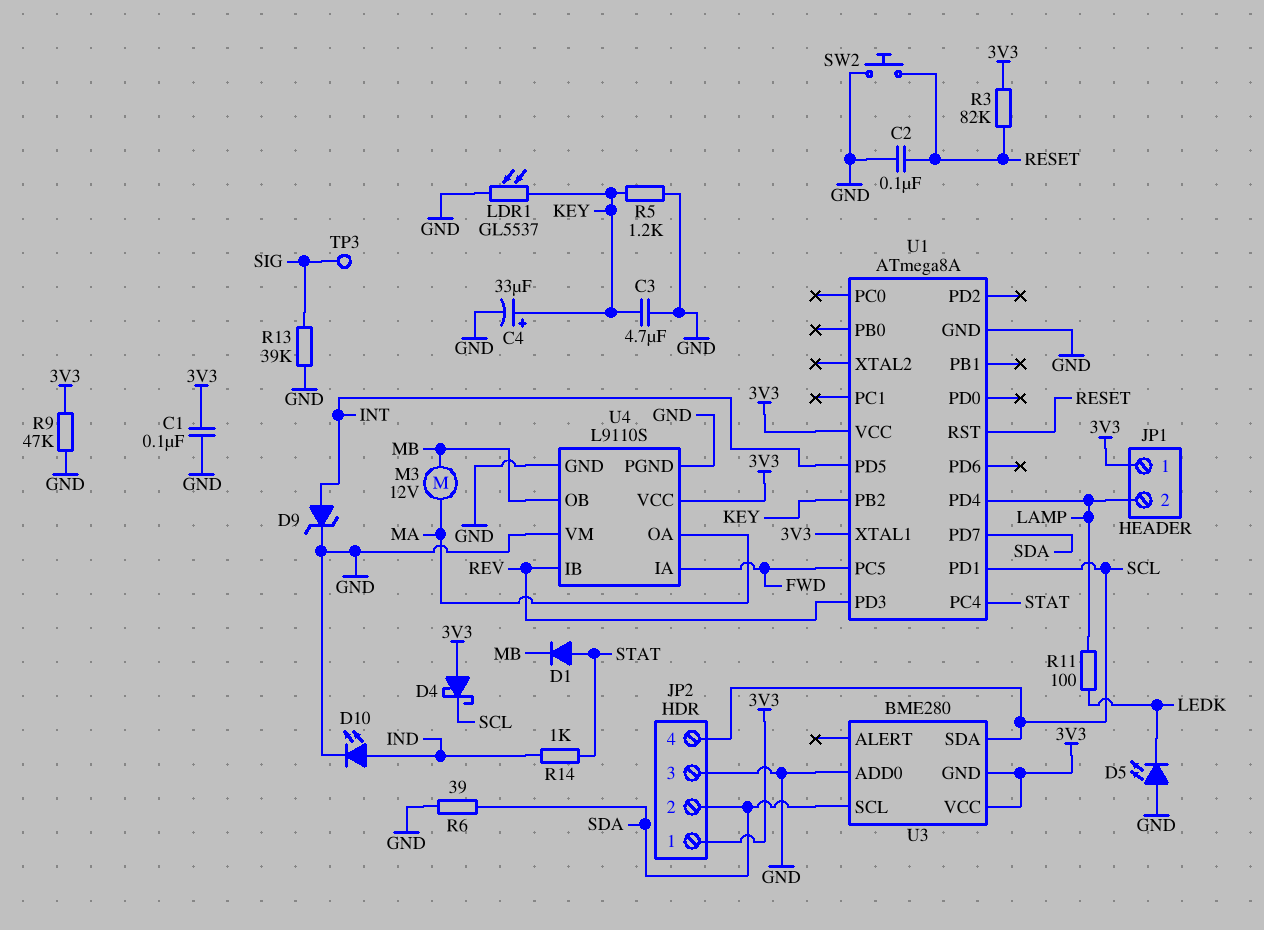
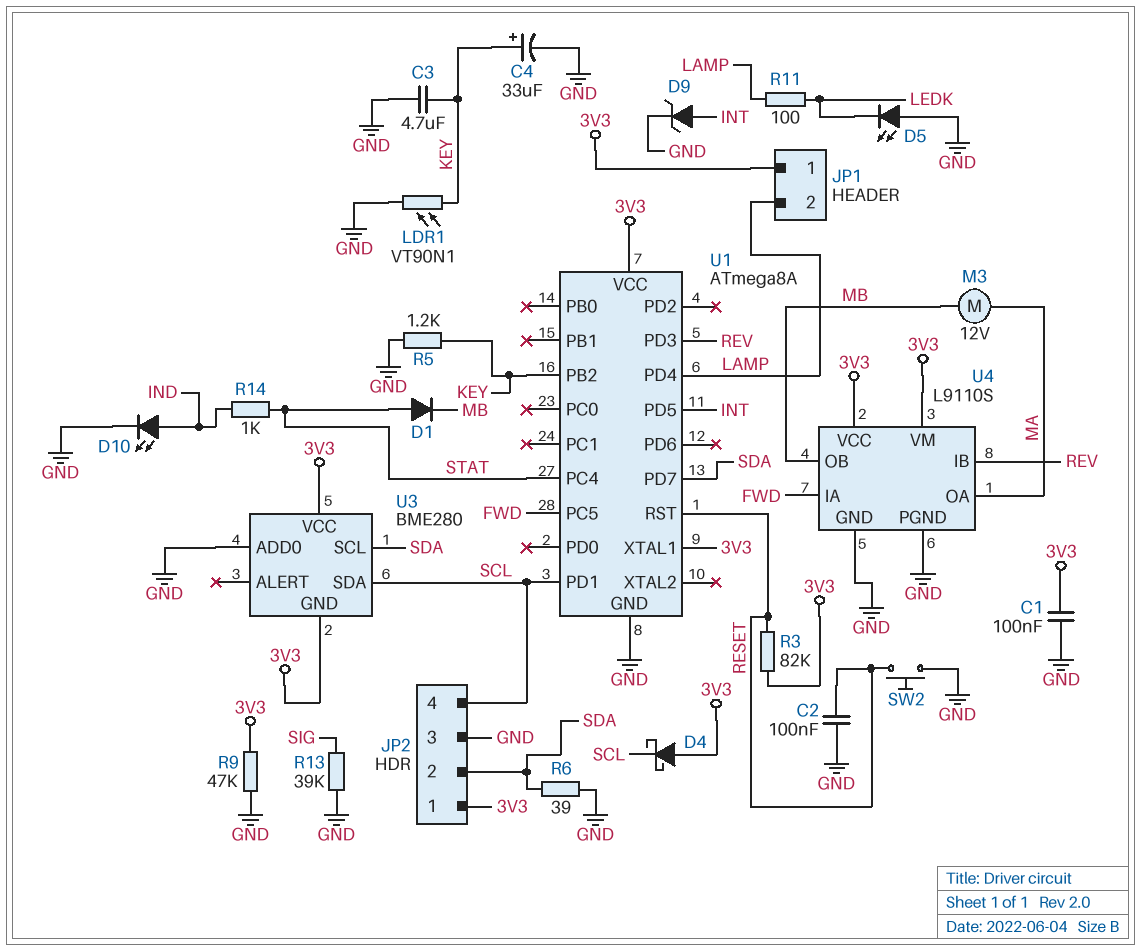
LDR1: GL5537 (GND, KEY) -> VT90N1 (GND, KEY)
TP3: test point (SIG) -> none
U4 pin VM: GND -> 3V3

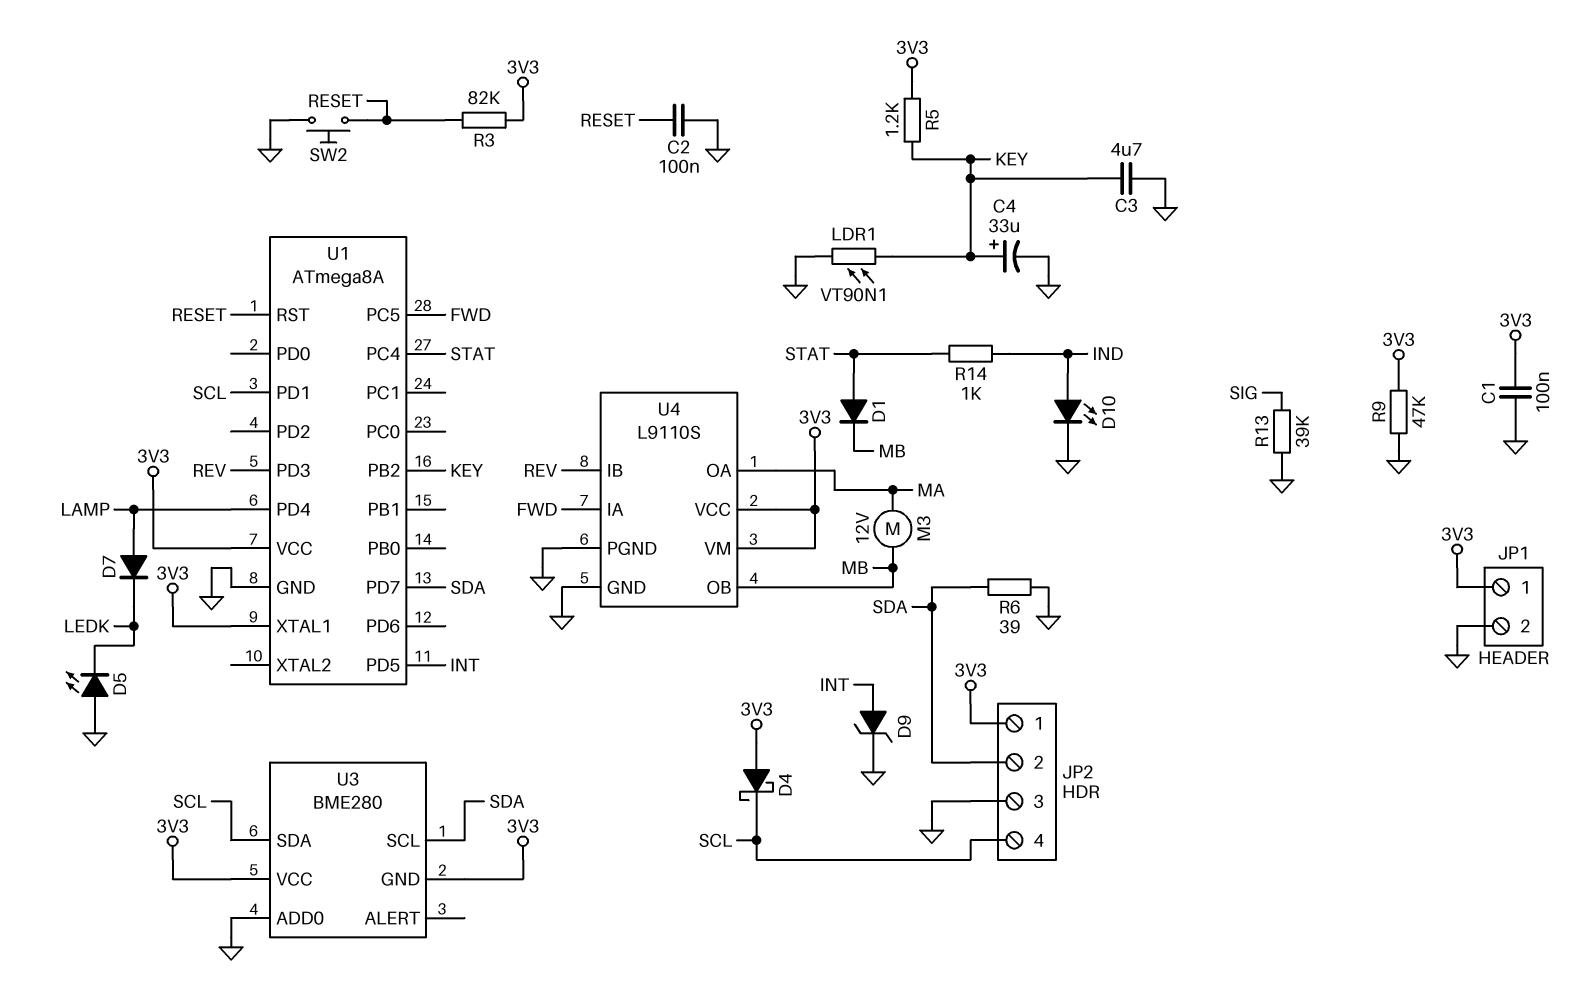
D7: none -> diode (A LAMP, K LEDK)
JP1 pin 2: LAMP -> GND
R5: 1.2k (GND, KEY) -> 1.2k (3V3, KEY)
R11: 100 (LAMP, LEDK) -> none

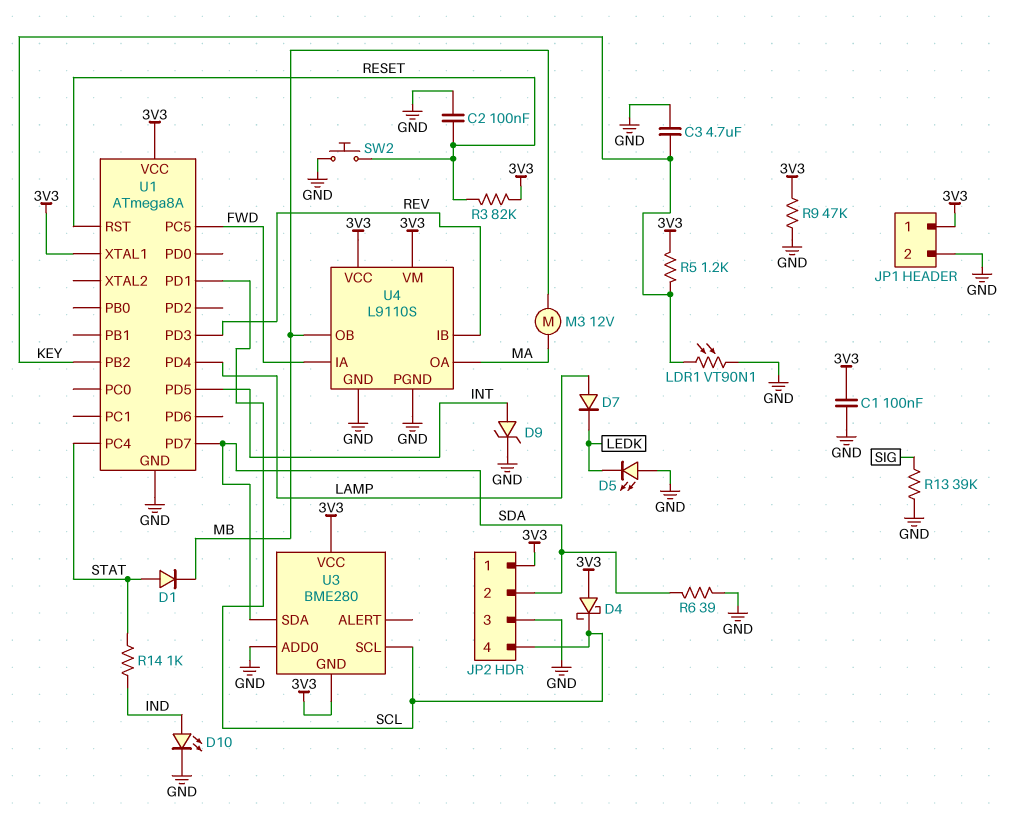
C4: 33uF (plus KEY, minus GND) -> none
U3 pin SCL: SDA -> SCL
U3 pin SDA: SCL -> SDA

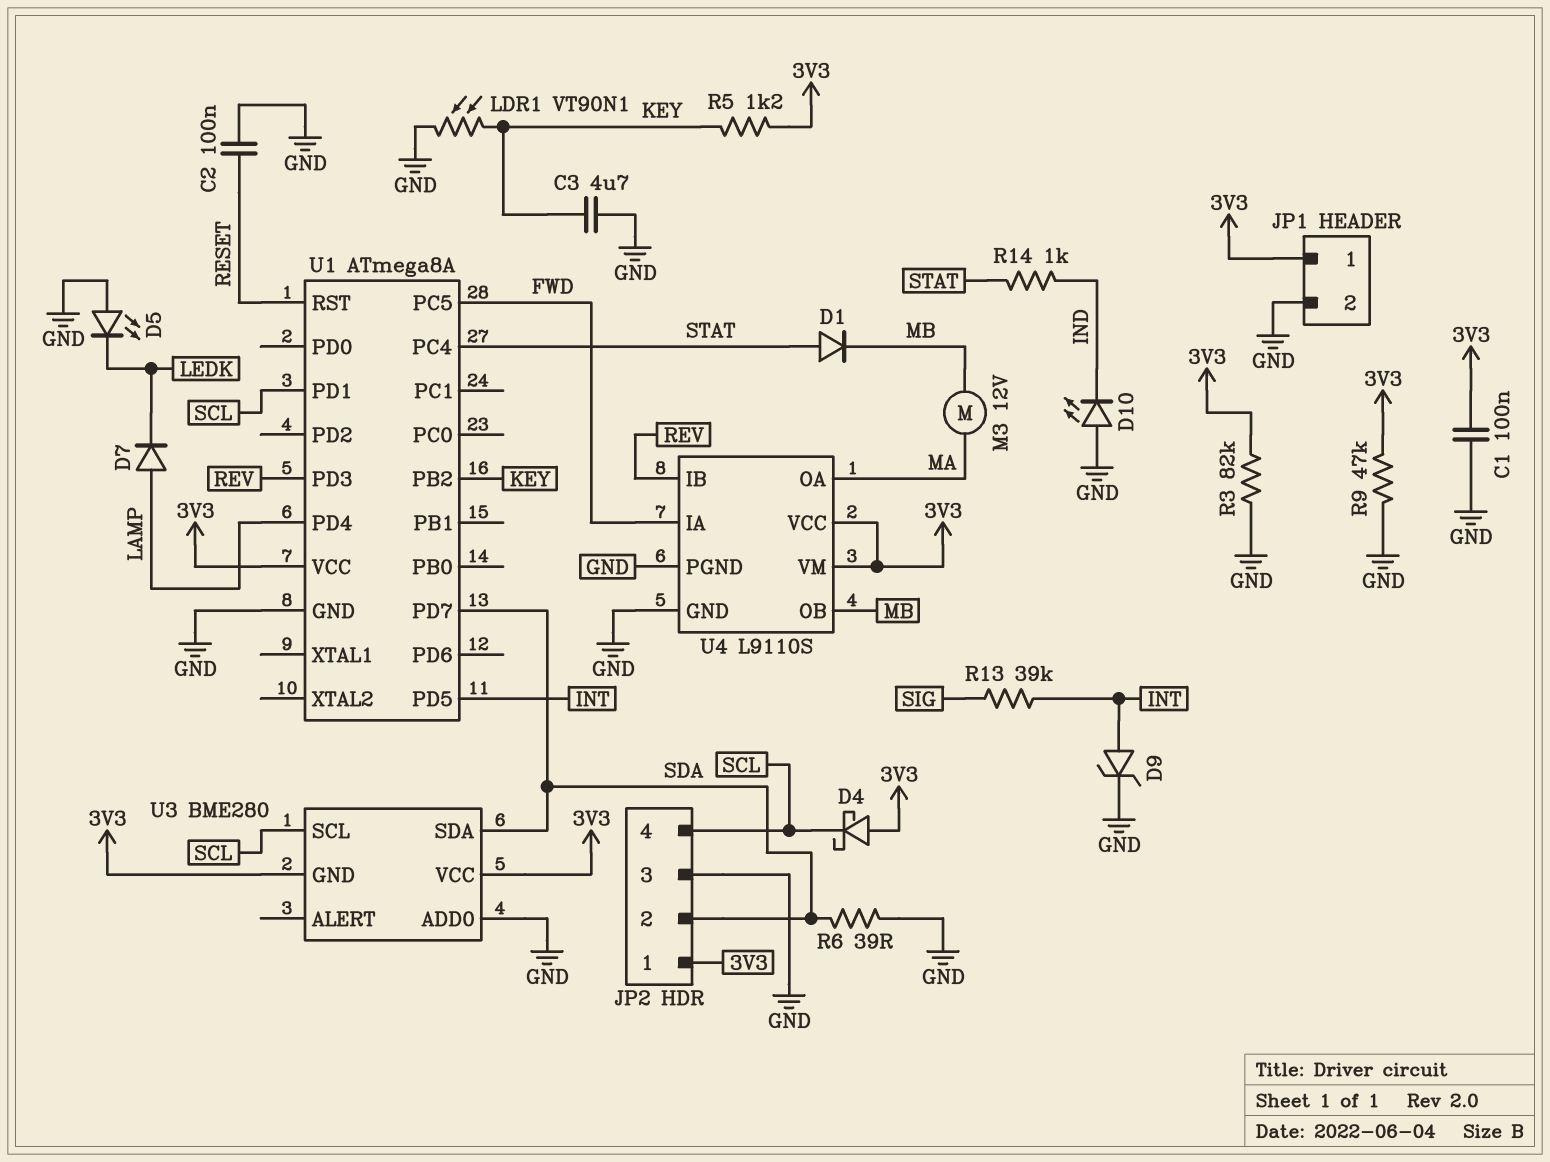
D10: LED (A IND, K GND) -> LED (A GND, K IND)
R3: 82k (3V3, RESET) -> 82k (3V3, GND)
R13: 39k (GND, SIG) -> 39k (INT, SIG)
SW2: button (GND, RESET) -> none
U1 pin XTAL1: 3V3 -> none

